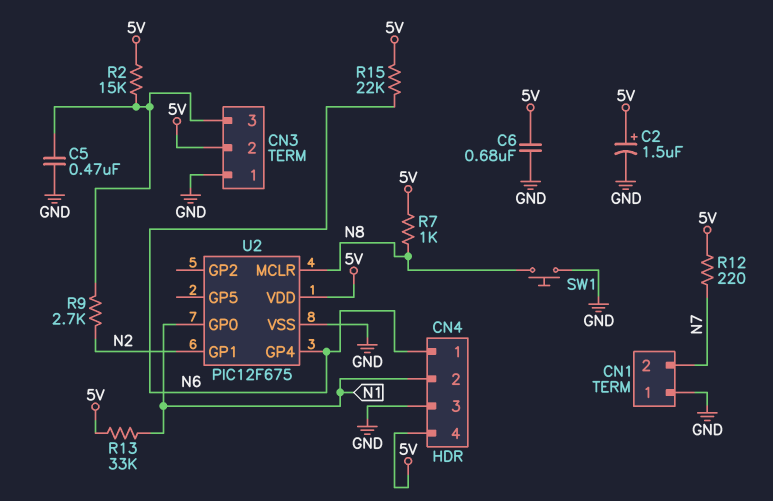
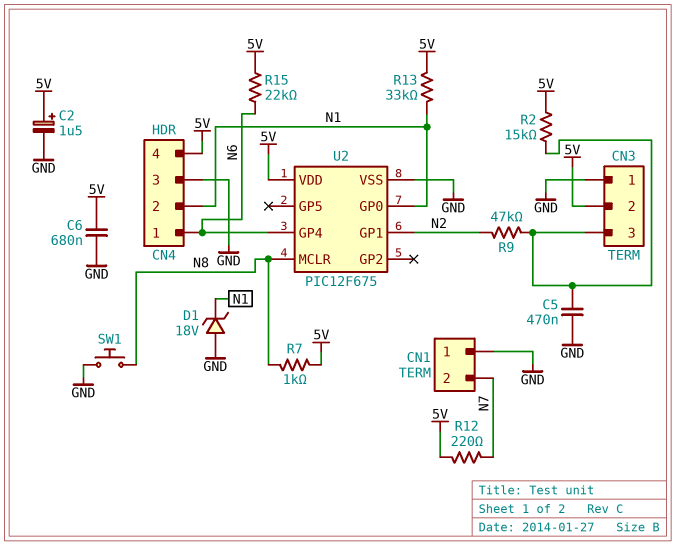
D1: none -> zener 18V (A GND, K N1)
R9: 2.7k (CN3/3, N2) -> 47k (CN3/3, N2)

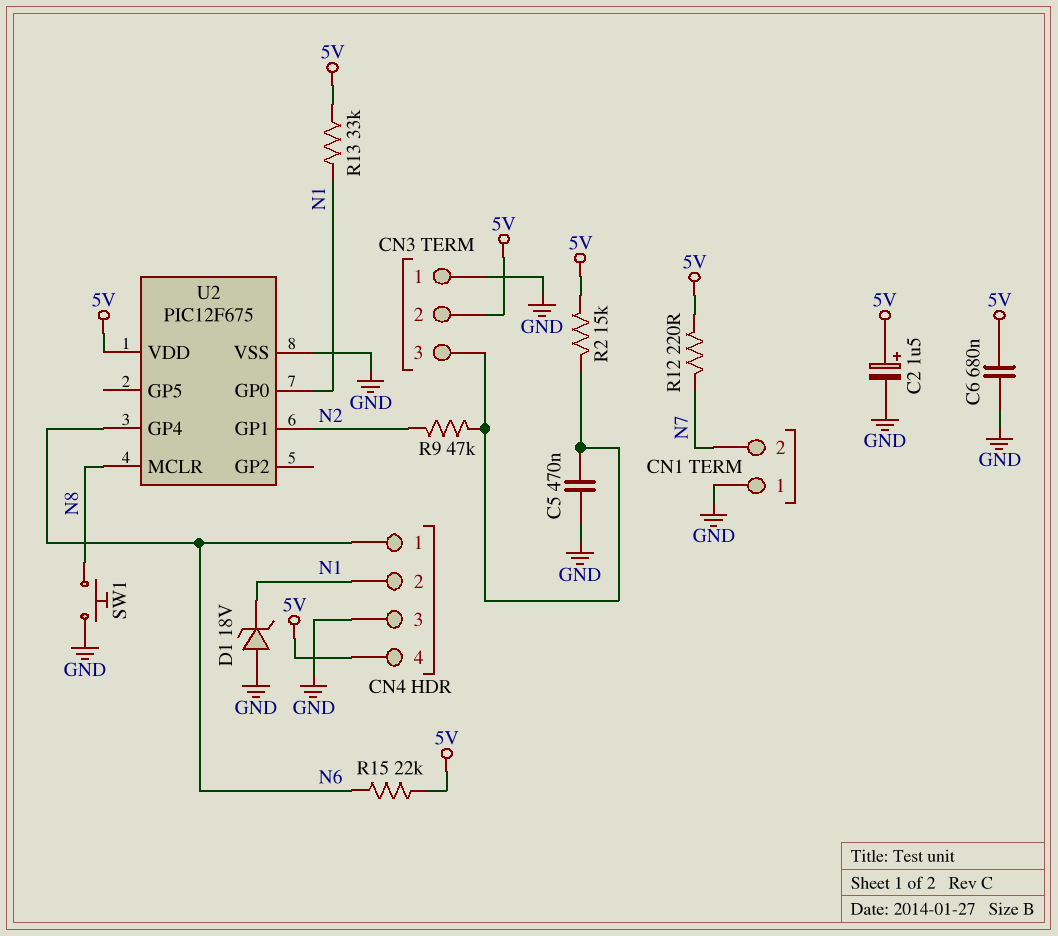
R7: 1k (5V, N8) -> none

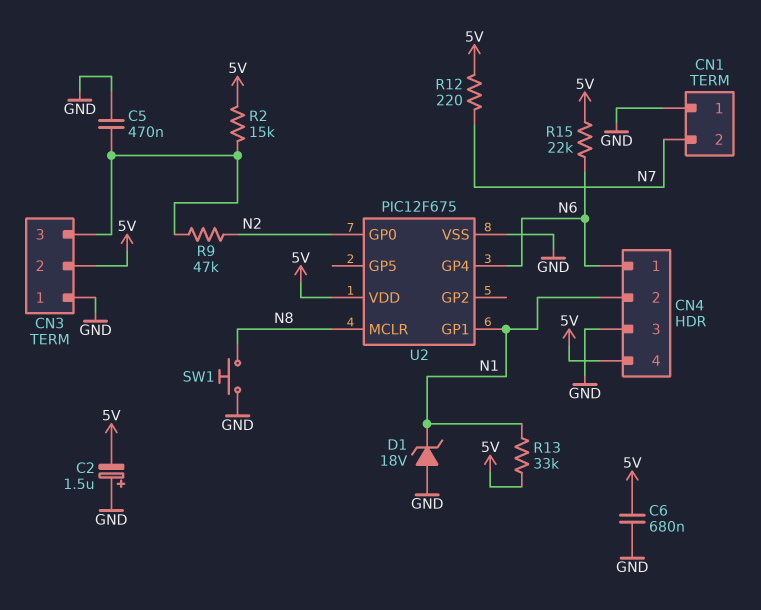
C2: 1.5uF (plus 5V, minus GND) -> 1.5uF (plus GND, minus 5V)
U2 pin GP0: N1 -> N2
U2 pin GP1: N2 -> N1

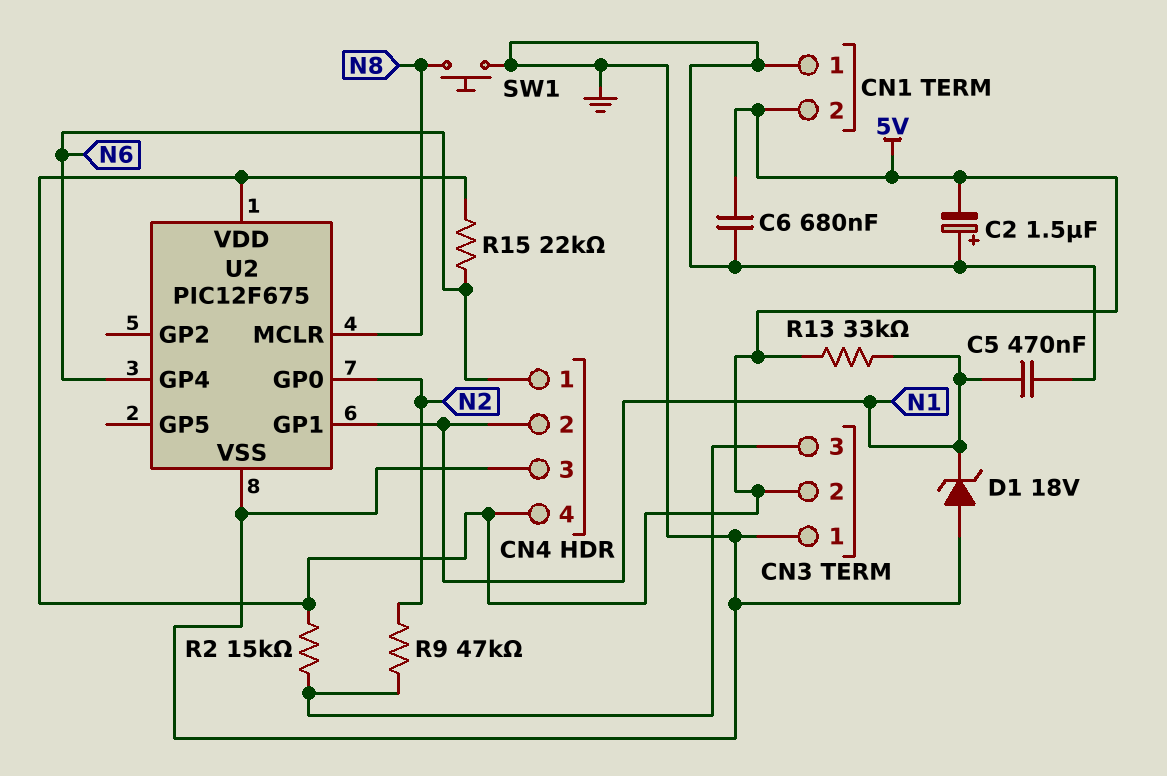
C5: 470nF (CN3/3, GND) -> 470nF (GND, N1)
CN1 pin 2: N7 -> 5V
R12: 220 (5V, N7) -> none

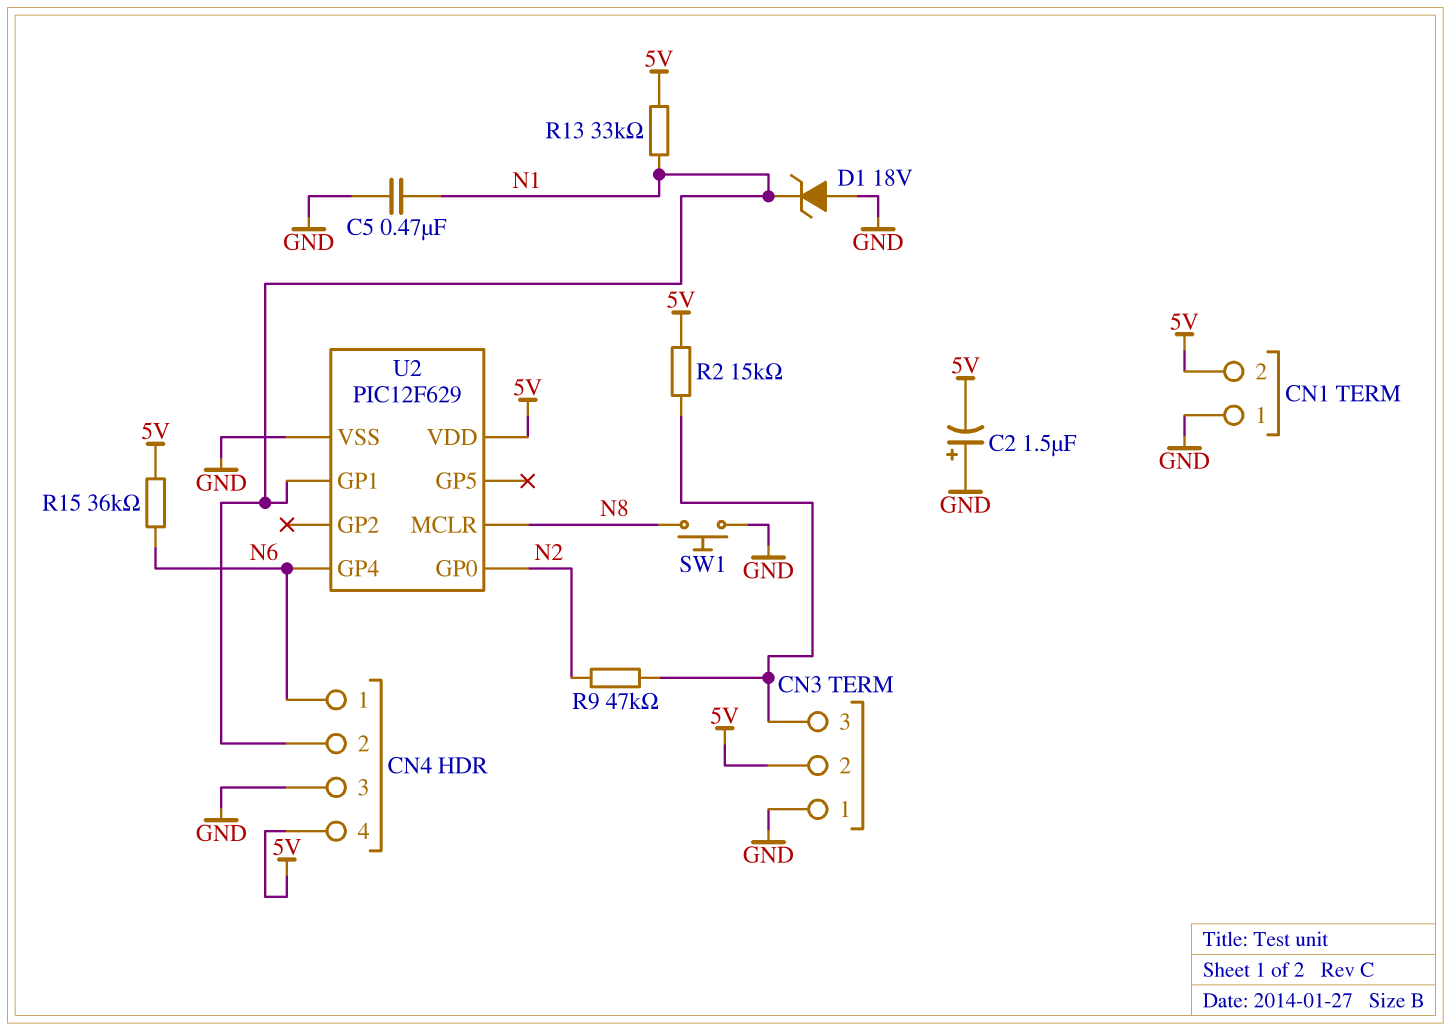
C6: 680nF (5V, GND) -> none
R15: 22k (5V, N6) -> 36k (5V, N6)
U2: PIC12F675 -> PIC12F629

